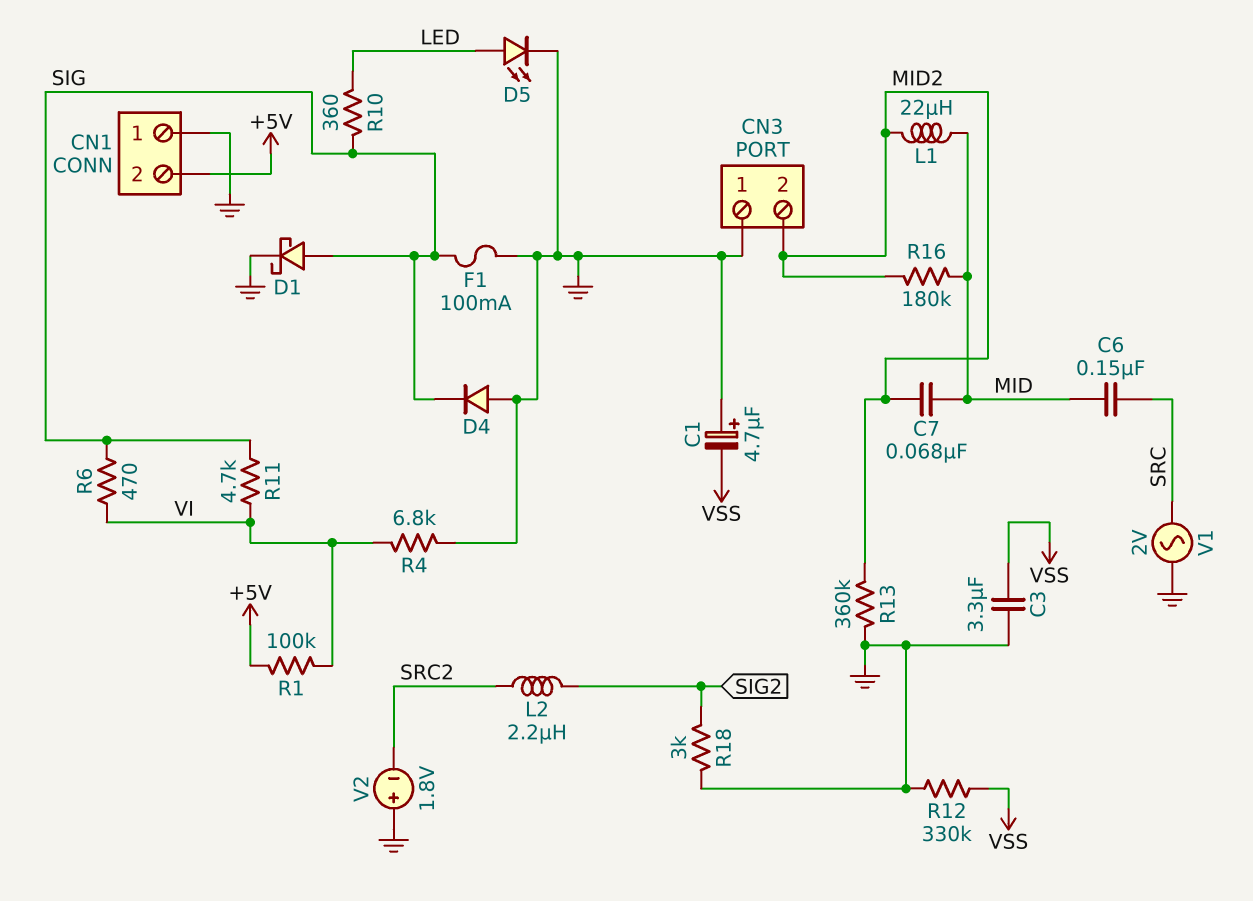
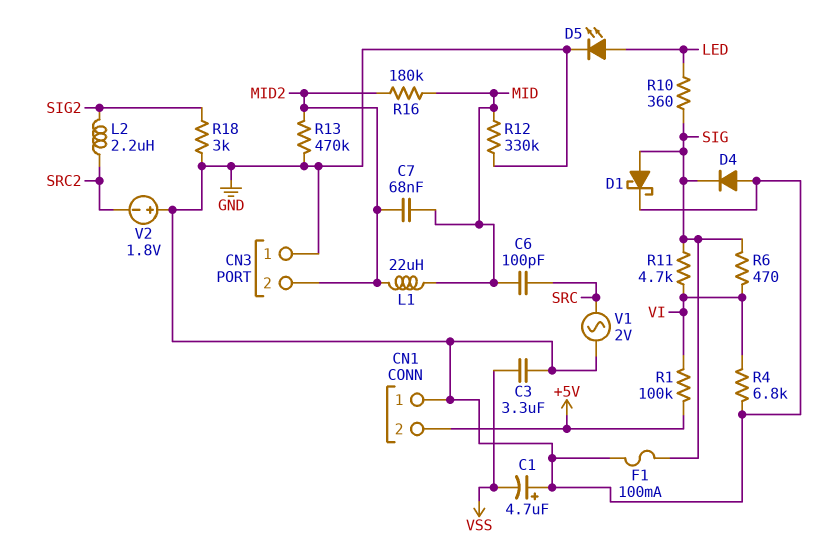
C6: 150nF (MID, SRC) -> 100pF (MID, SRC)
R12: 330k (GND, VSS) -> 330k (GND, MID)
R13: 360k (GND, MID2) -> 470k (GND, MID2)

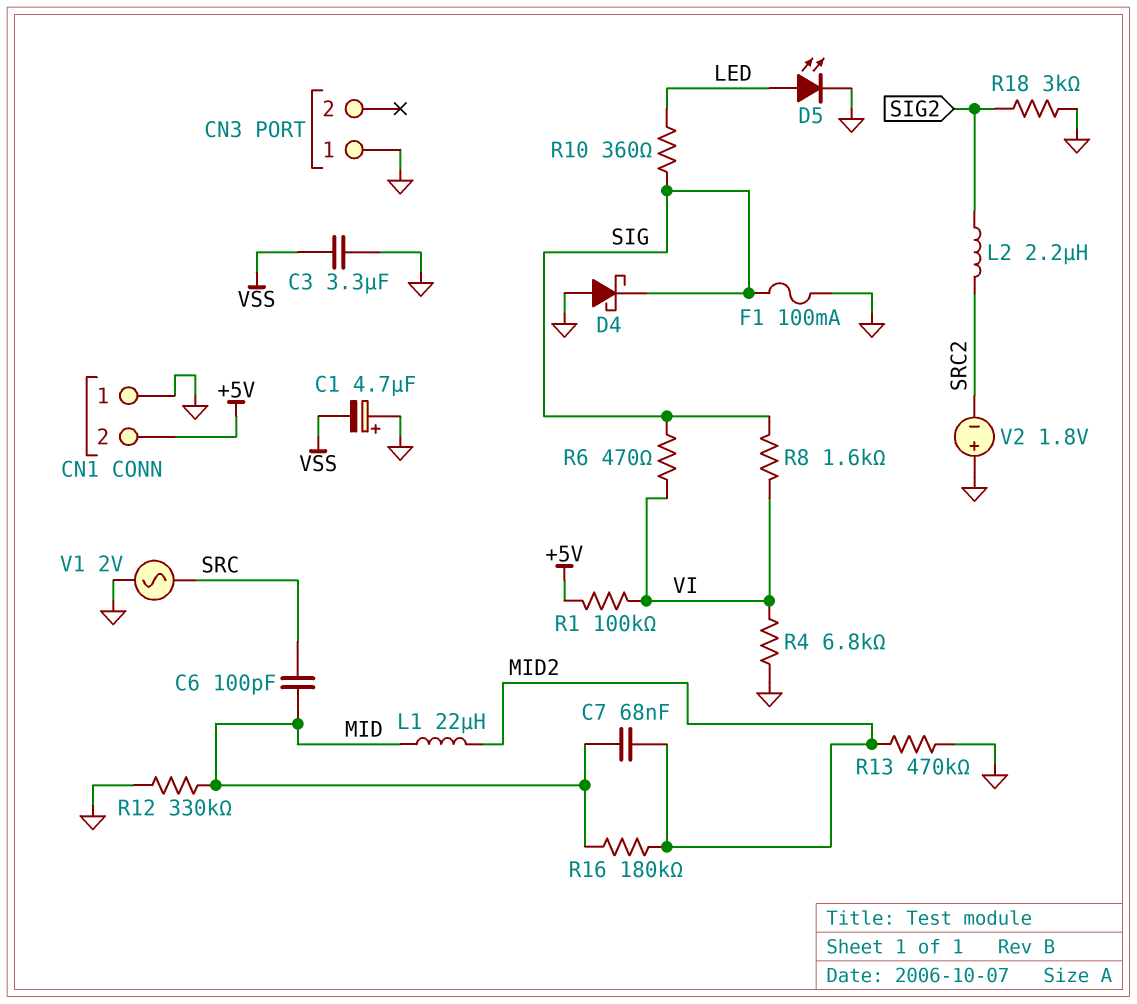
CN3 pin 2: MID2 -> none
D1: schottky (A SIG, K GND) -> none
D4: diode (A GND, K SIG) -> schottky (A GND, K SIG)
R8: none -> 1.6k (SIG, VI)
R11: 4.7k (SIG, VI) -> none

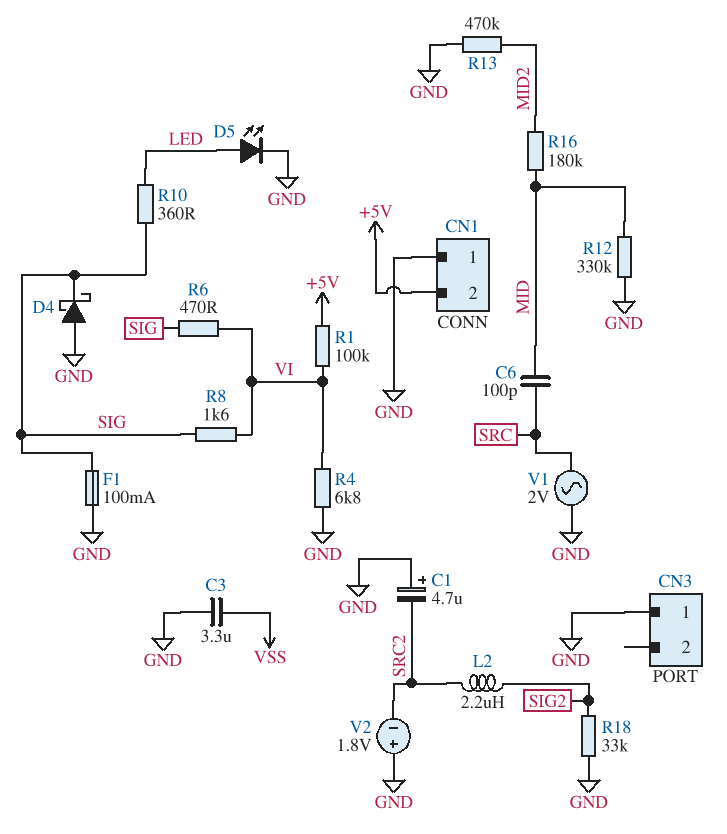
C1: 4.7uF (plus GND, minus VSS) -> 4.7uF (plus GND, minus SRC2)
C7: 68nF (MID, MID2) -> none
L1: 22uH (MID, MID2) -> none
R18: 3k (GND, SIG2) -> 33k (GND, SIG2)

